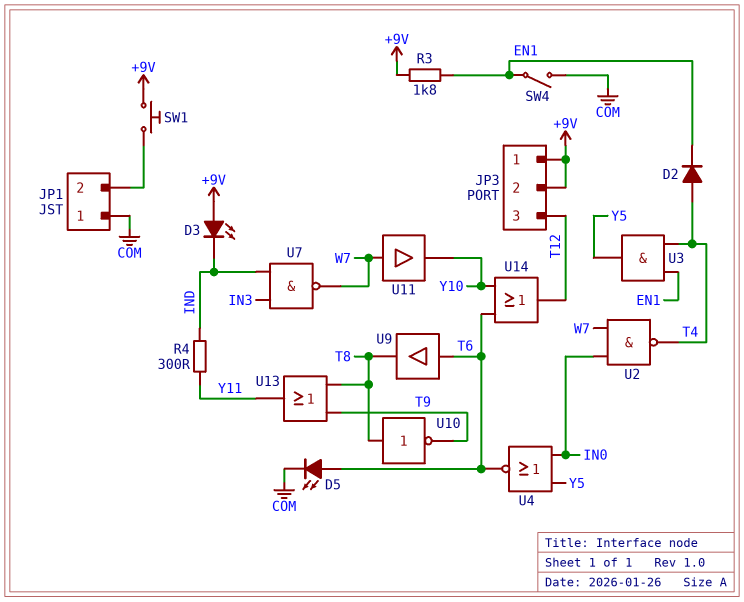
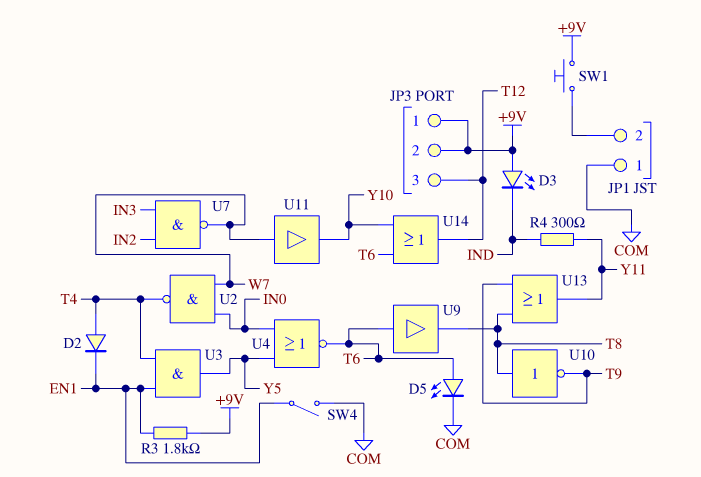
U7: NAND (in IN3, in IND, out W7) -> NAND (in IN2, in IN3, out W7)

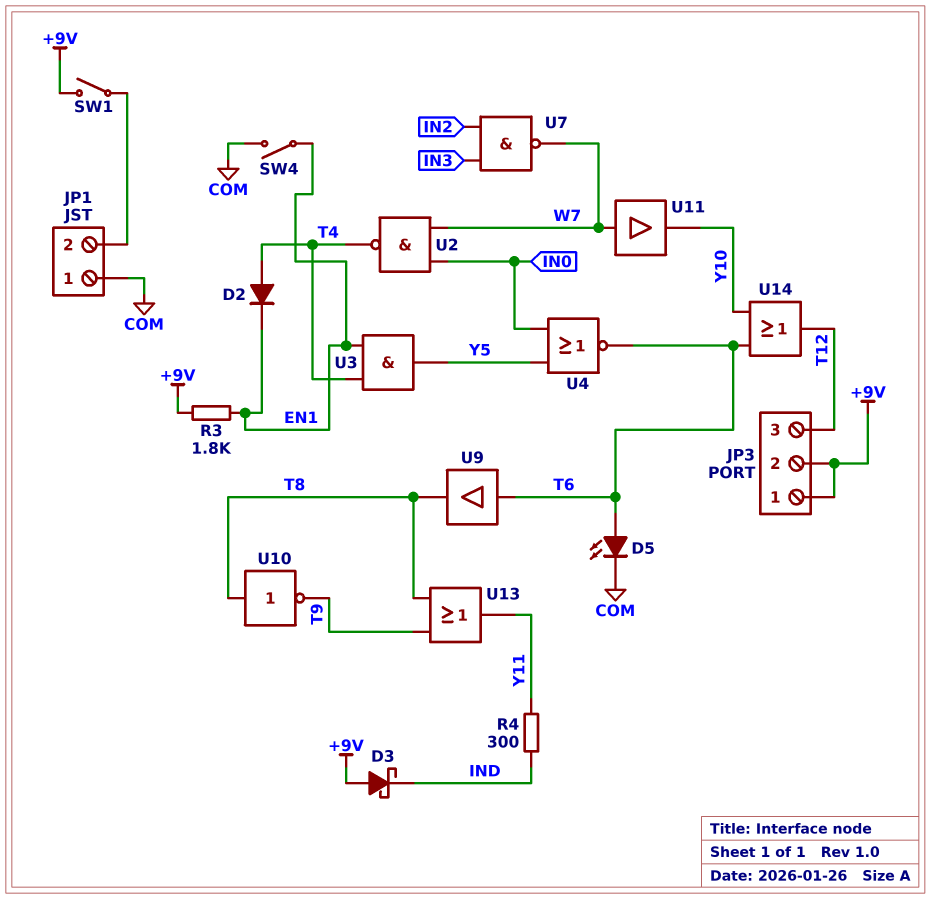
D3: LED (A +9V, K IND) -> schottky (A +9V, K IND)
SW1: button (+9V, JP1/2) -> switch (+9V, JP1/2)

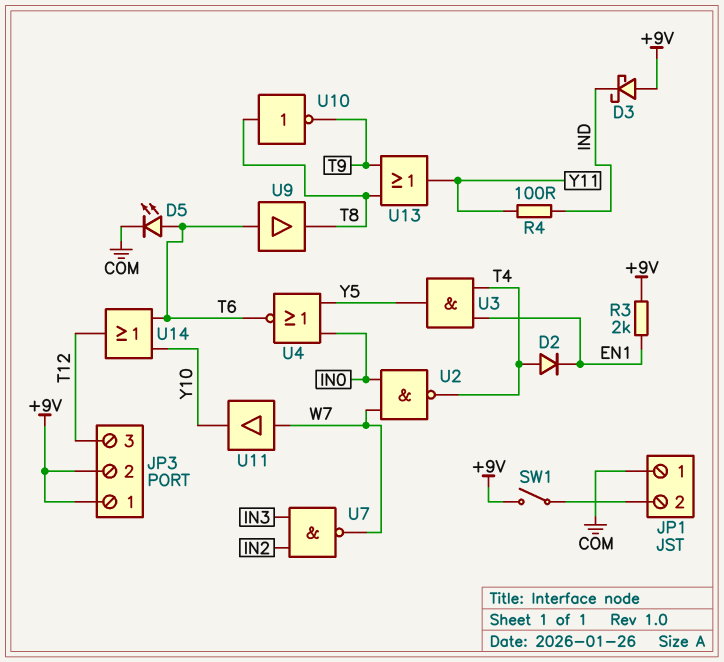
R3: 1.8k (+9V, EN1) -> 2k (+9V, EN1)
R4: 300 (IND, Y11) -> 100 (IND, Y11)
SW4: switch (COM, EN1) -> none

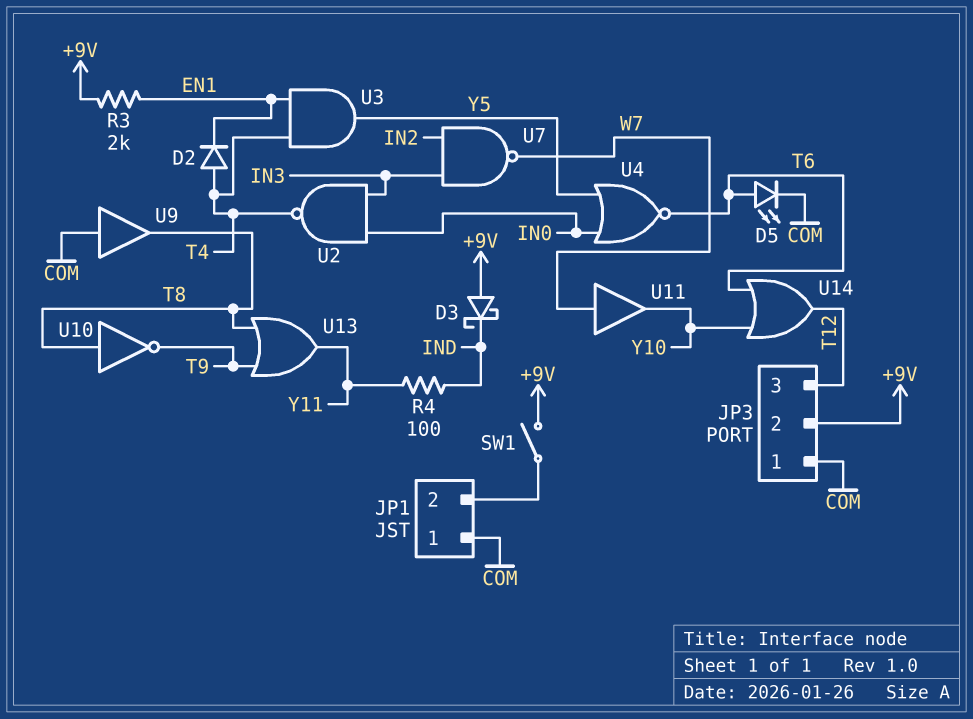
JP3 pin 1: +9V -> COM
U2: NAND (in IN0, in W7, out T4) -> NAND (in IN0, in IN3, out T4)
U9: buffer (in T6, out T8) -> buffer (in COM, out T8)

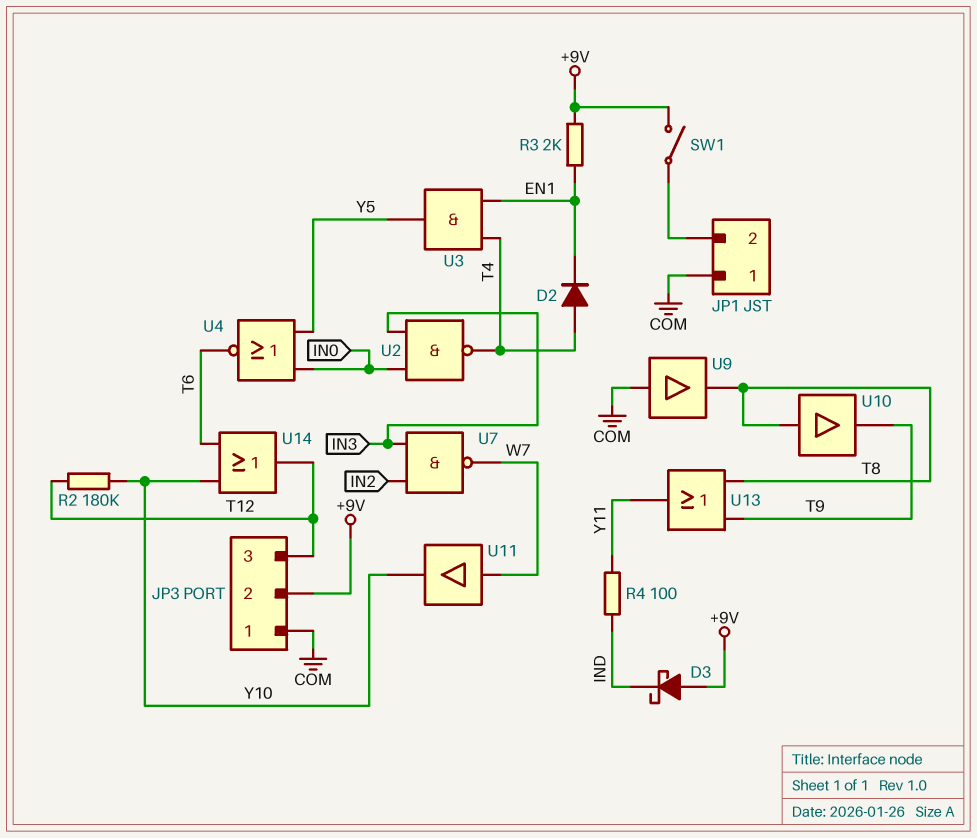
D5: LED (A T6, K COM) -> none
R2: none -> 180k (T12, Y10)
U10: NOT (in T8, out T9) -> buffer (in T8, out T9)

